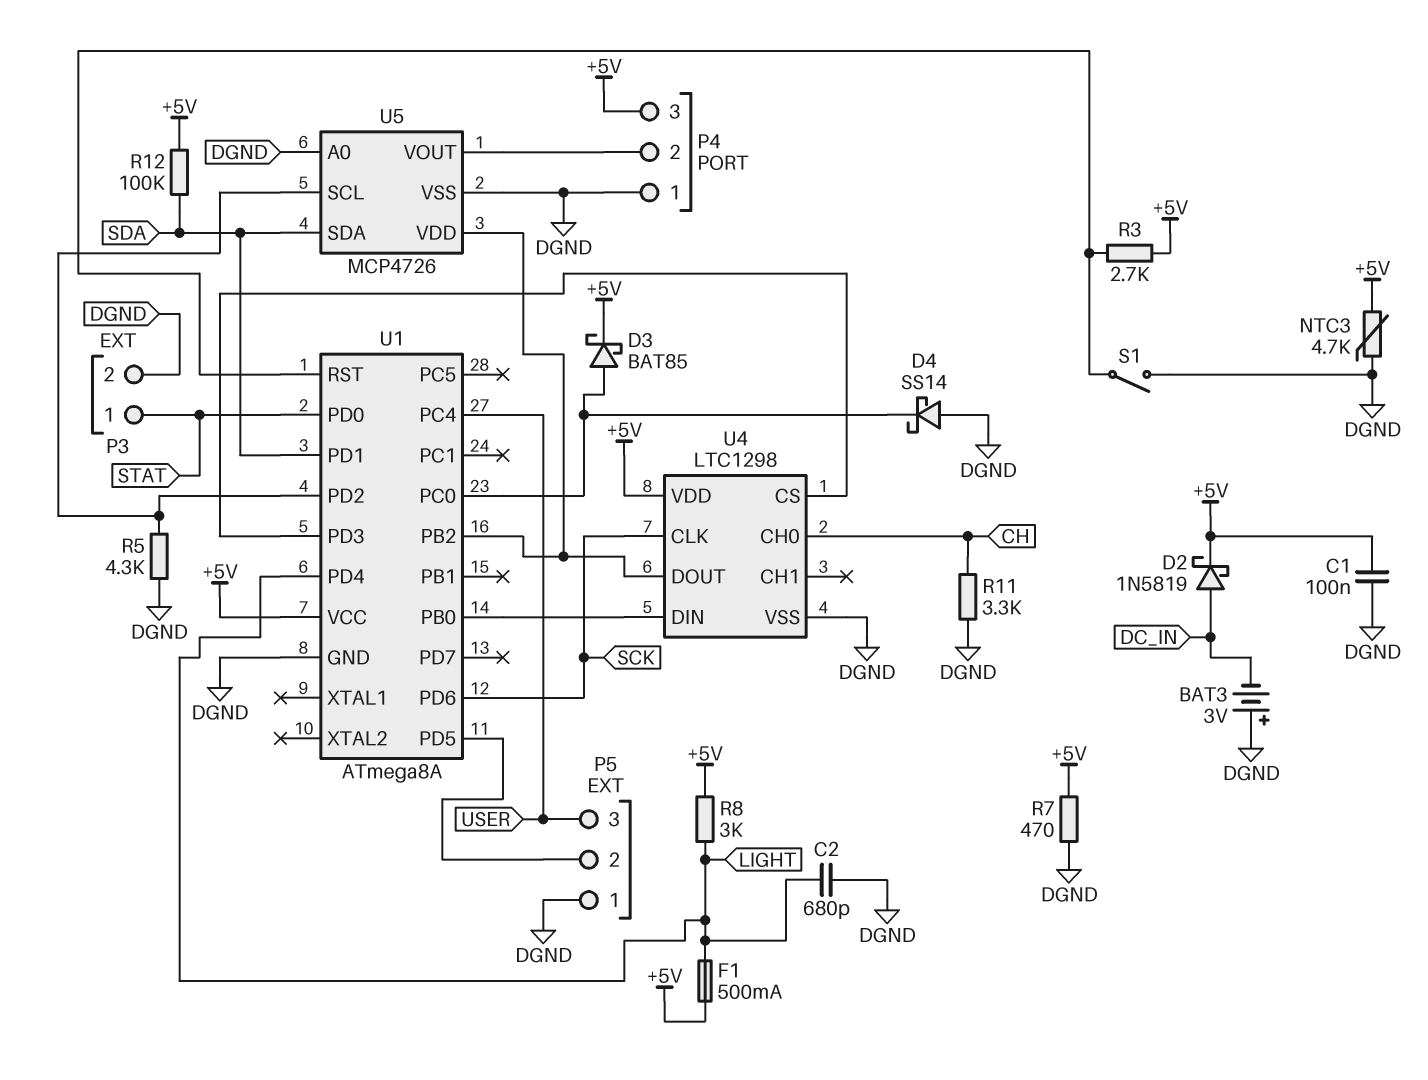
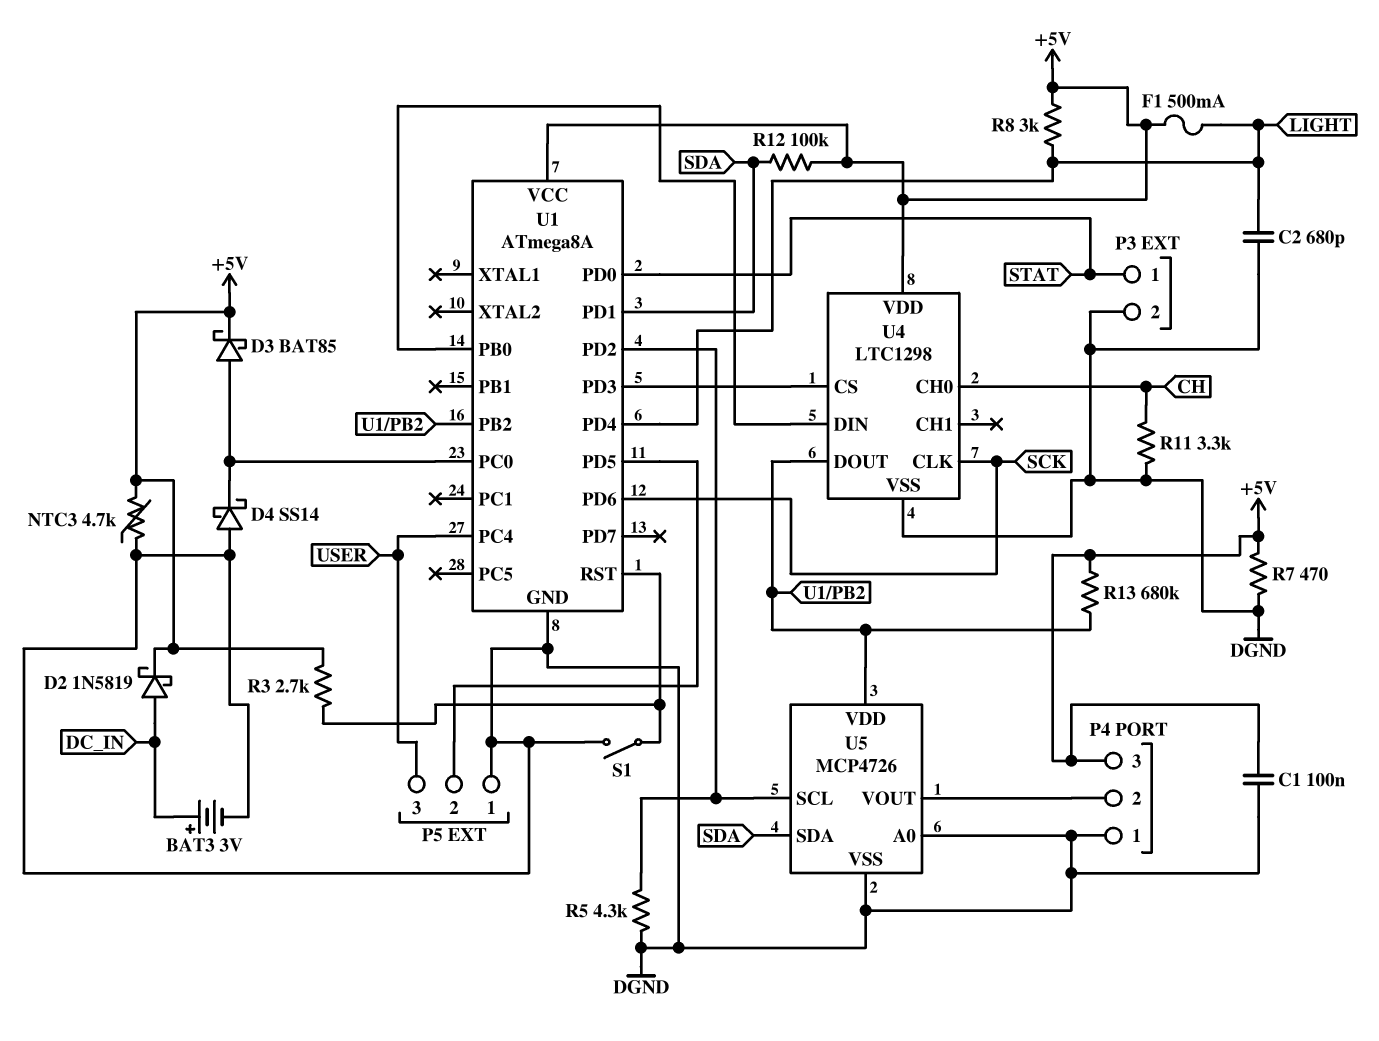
BAT3: 3V (plus DGND, minus DC_IN) -> 3V (plus DC_IN, minus DGND)
R13: none -> 680k (+5V, U1/PB2)

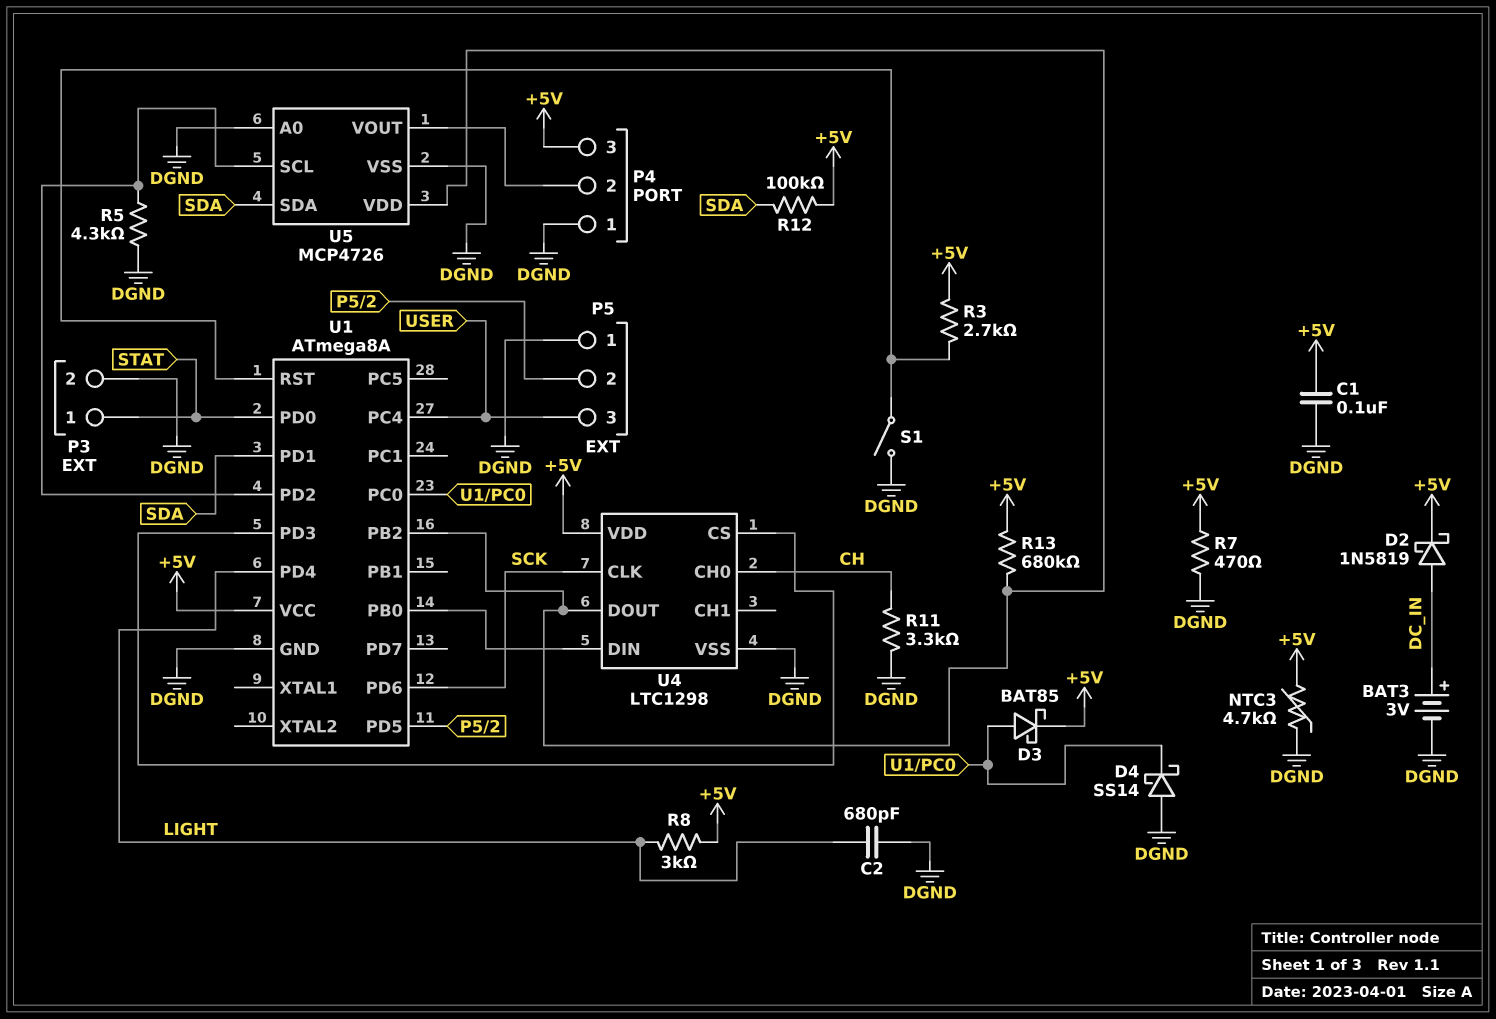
F1: 500mA (+5V, LIGHT) -> none

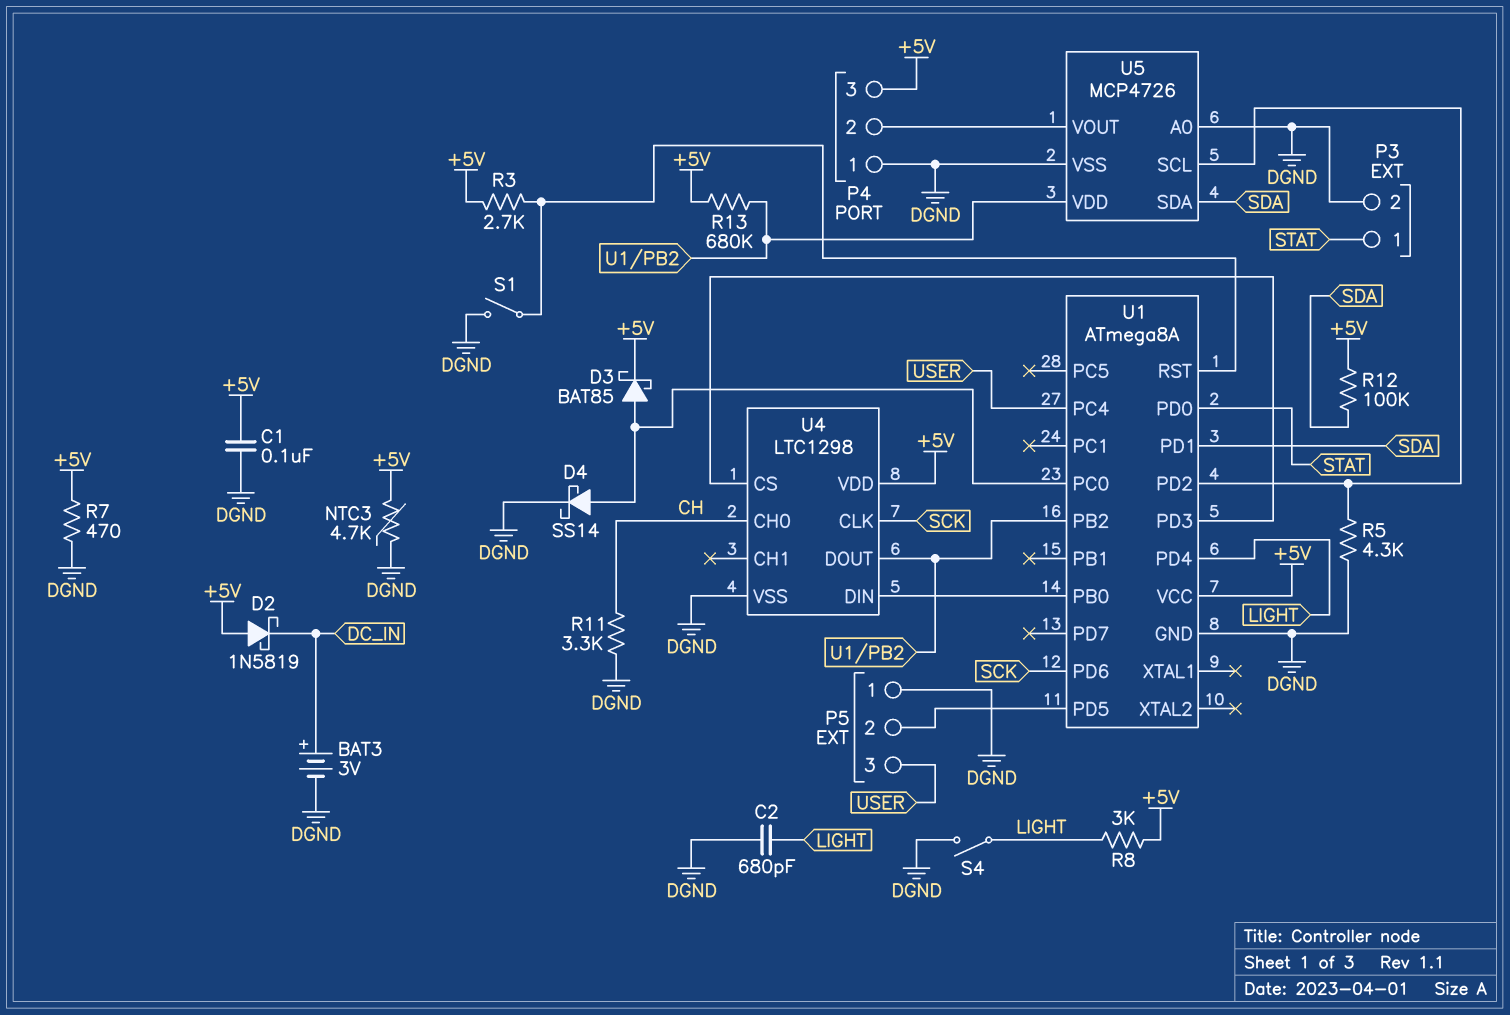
D2: schottky 1N5819 (A DC_IN, K +5V) -> schottky 1N5819 (A +5V, K DC_IN)
D4: schottky SS14 (A DGND, K U1/PC0) -> schottky SS14 (A U1/PC0, K DGND)
S4: none -> switch (DGND, LIGHT)

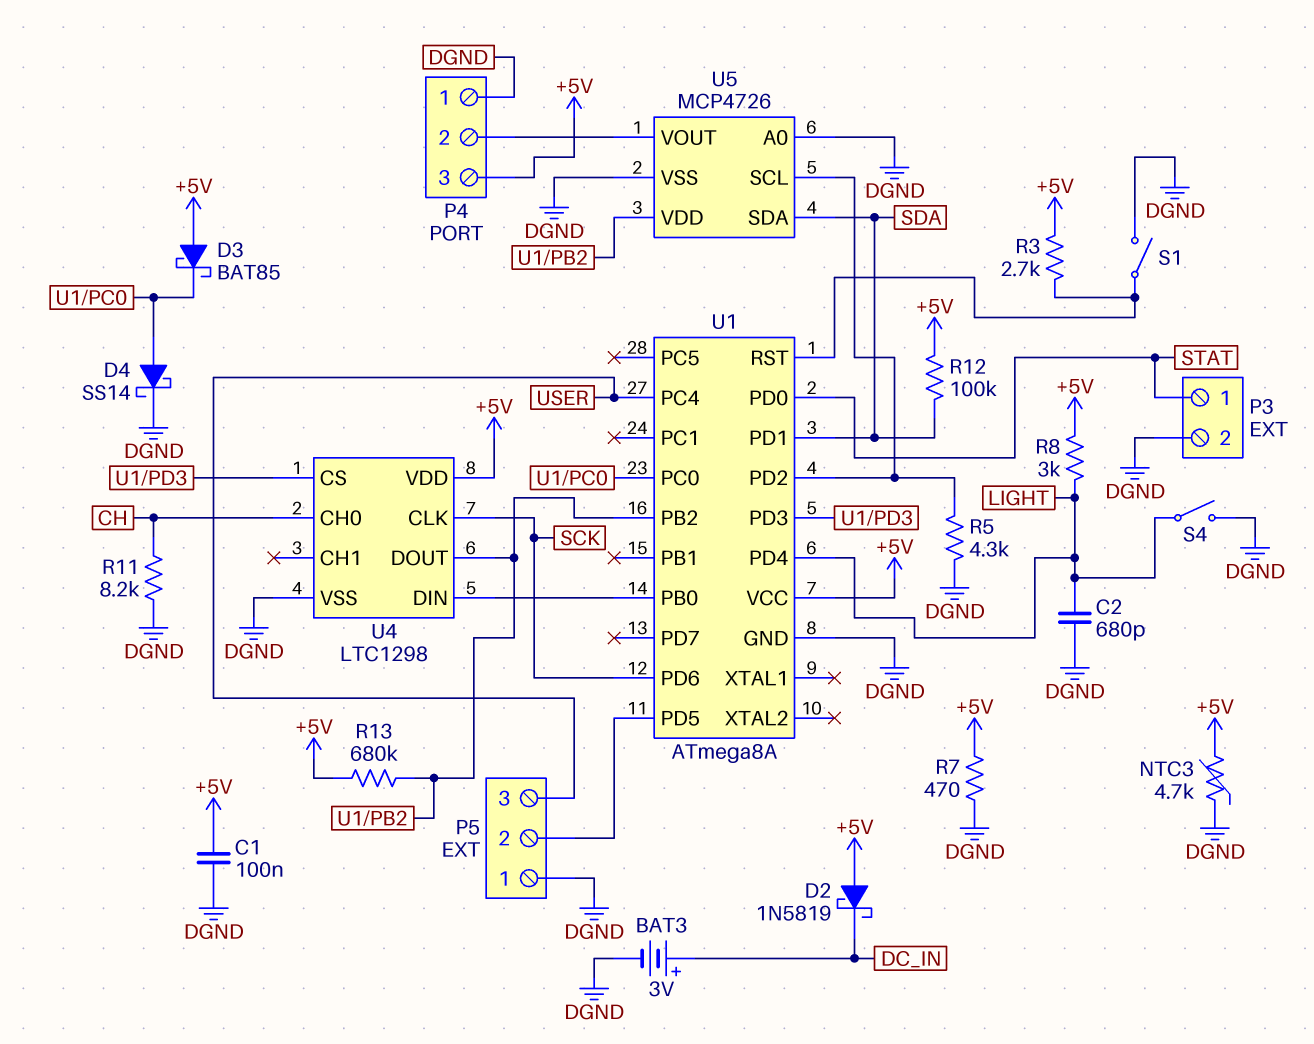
D3: schottky BAT85 (A U1/PC0, K +5V) -> schottky BAT85 (A +5V, K U1/PC0)
R11: 3.3k (CH, DGND) -> 8.2k (CH, DGND)

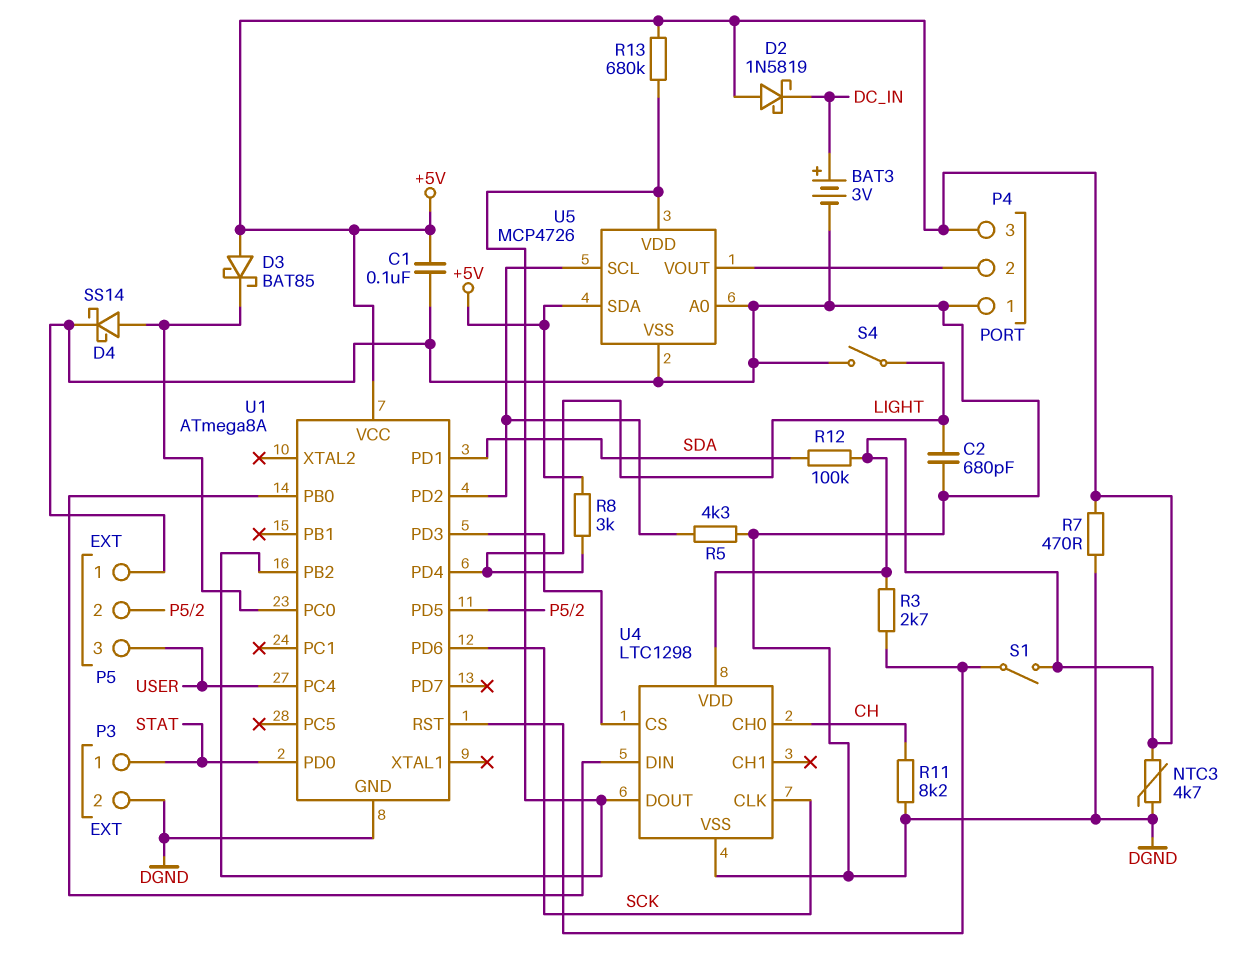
S1: switch (DGND, U1/RST) -> switch (+5V, U1/RST)
U5 pin SDA: SDA -> +5V

